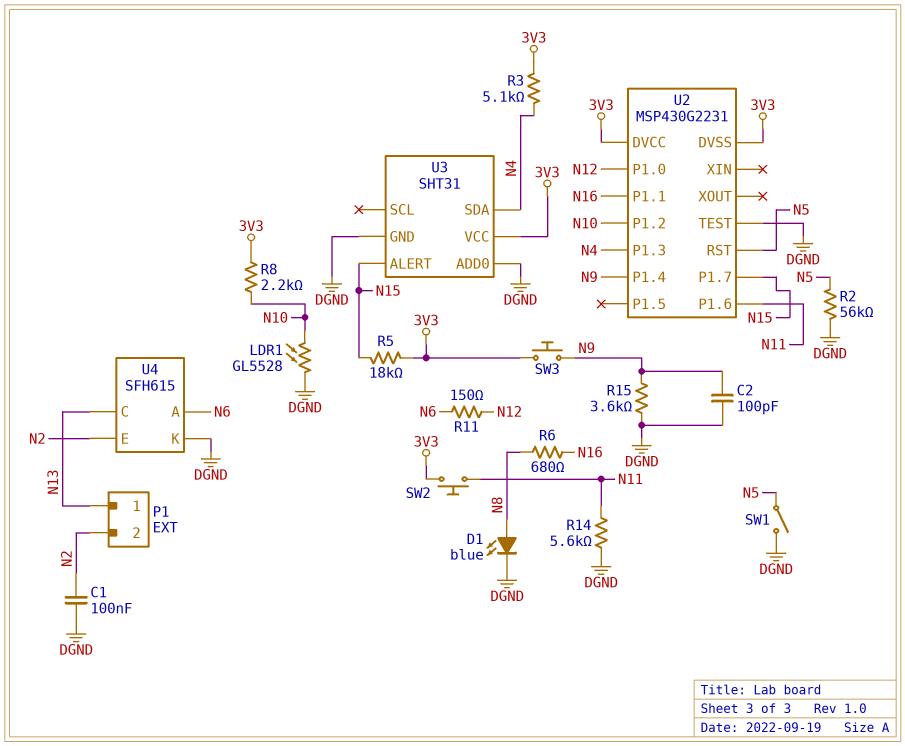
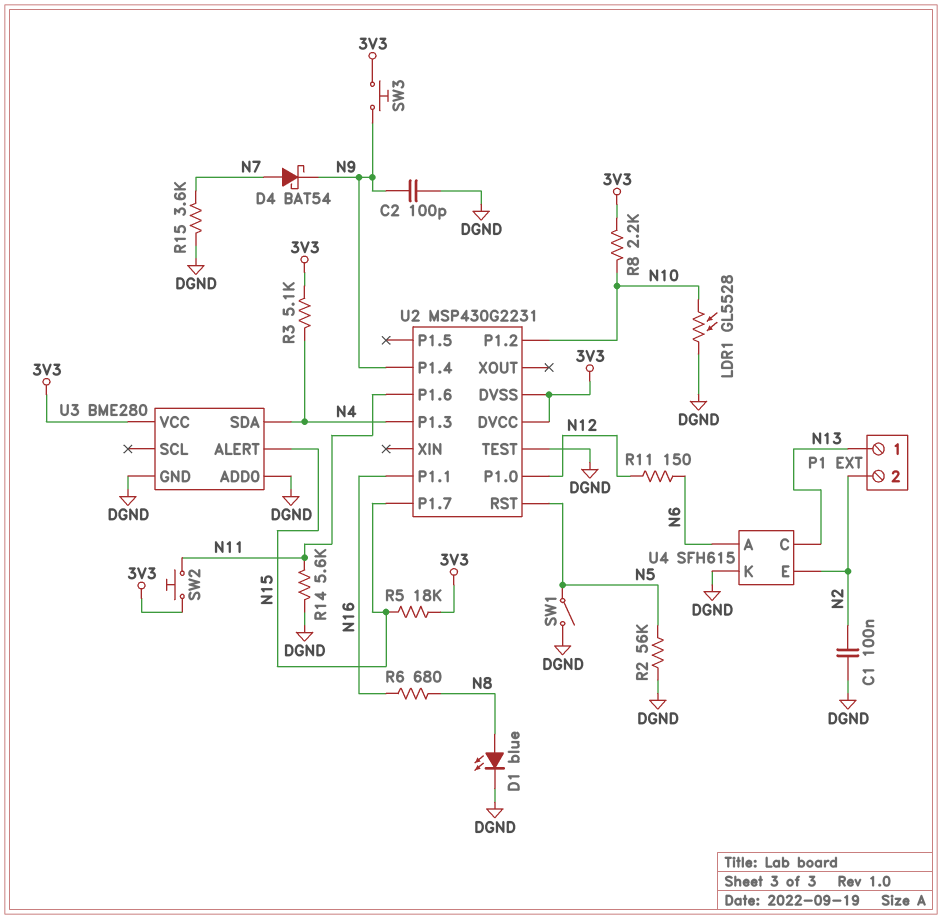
D4: none -> schottky BAT54 (A N7, K N9)
R15: 3.6k (DGND, N9) -> 3.6k (DGND, N7)
U3: SHT31 -> BME280

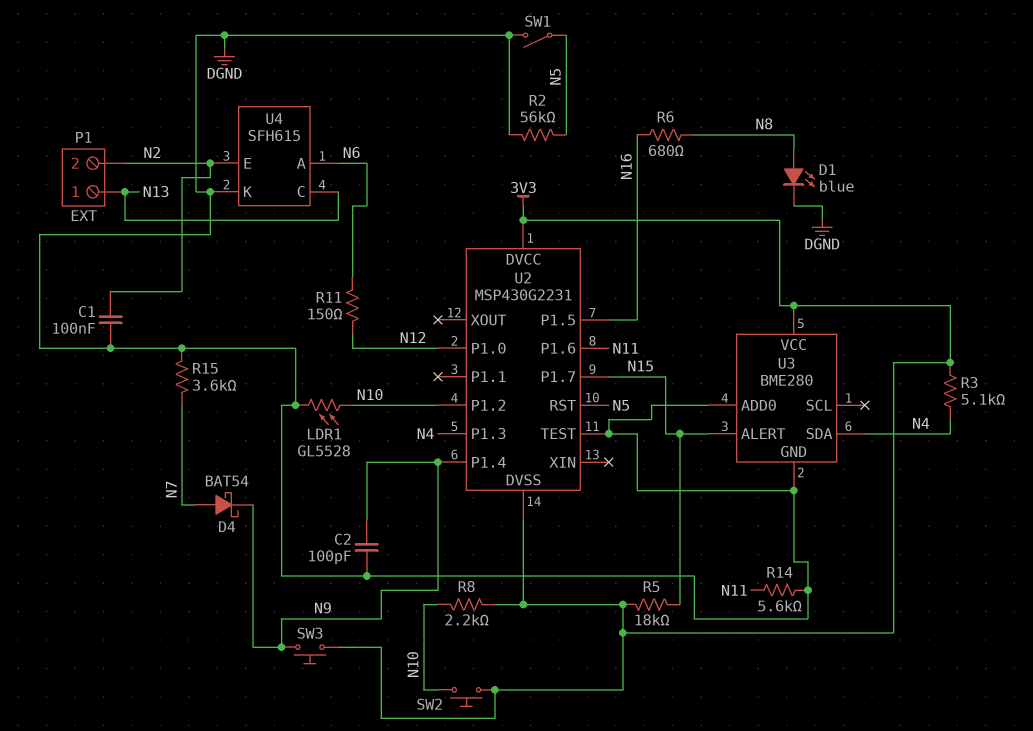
SW2: button (3V3, N11) -> button (3V3, N10)
U2 pin P1.1: N16 -> none
U2 pin P1.5: none -> N16

